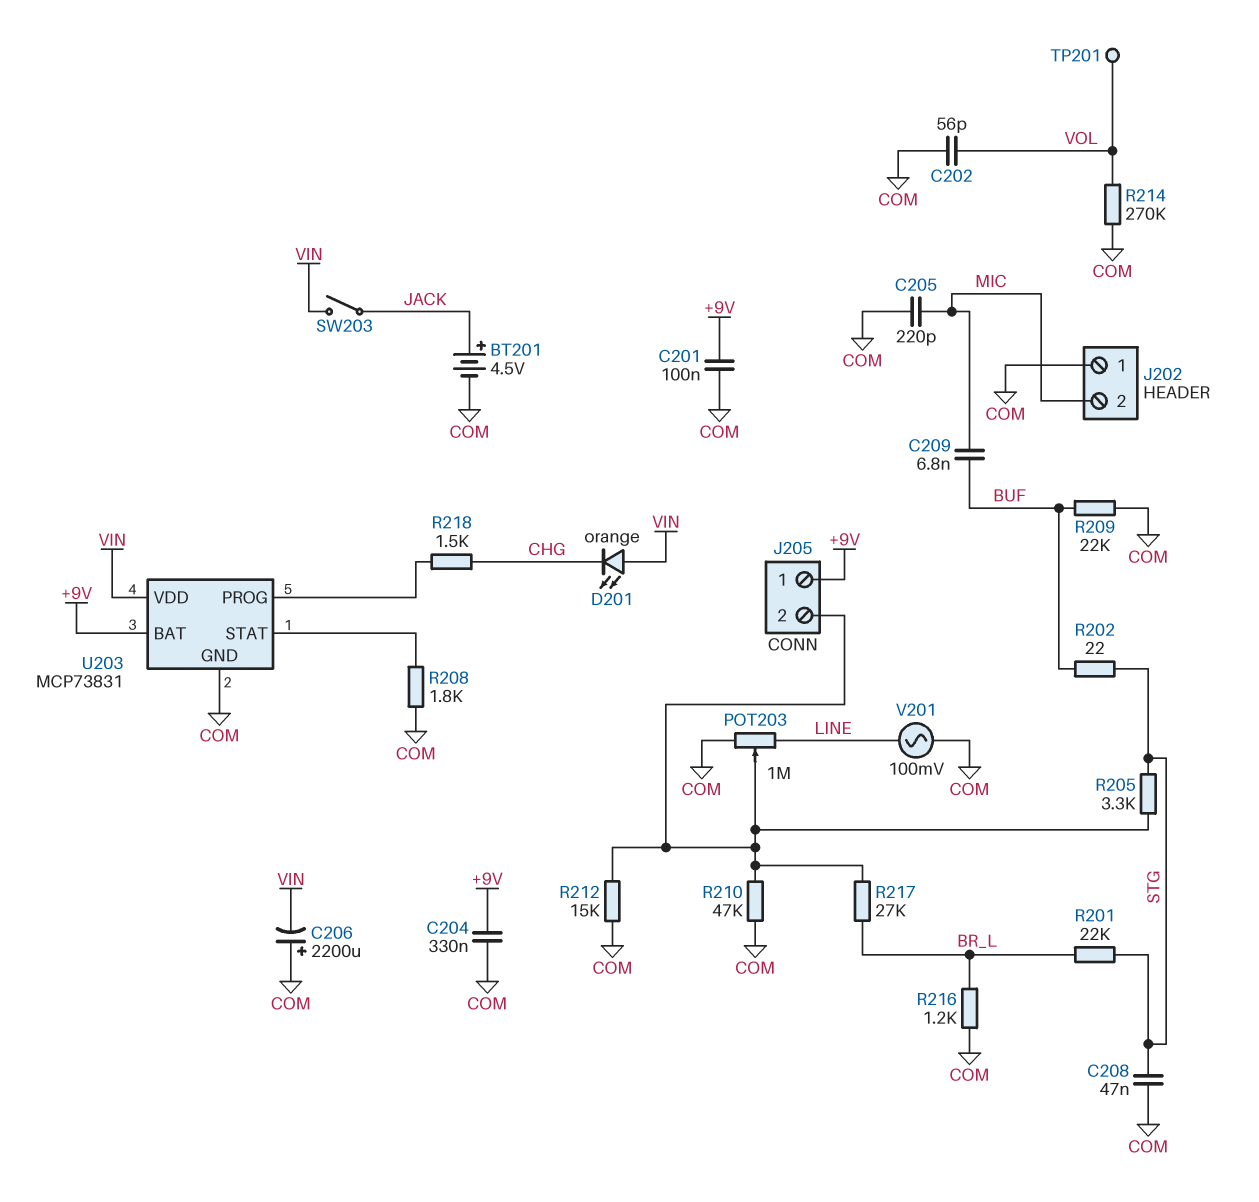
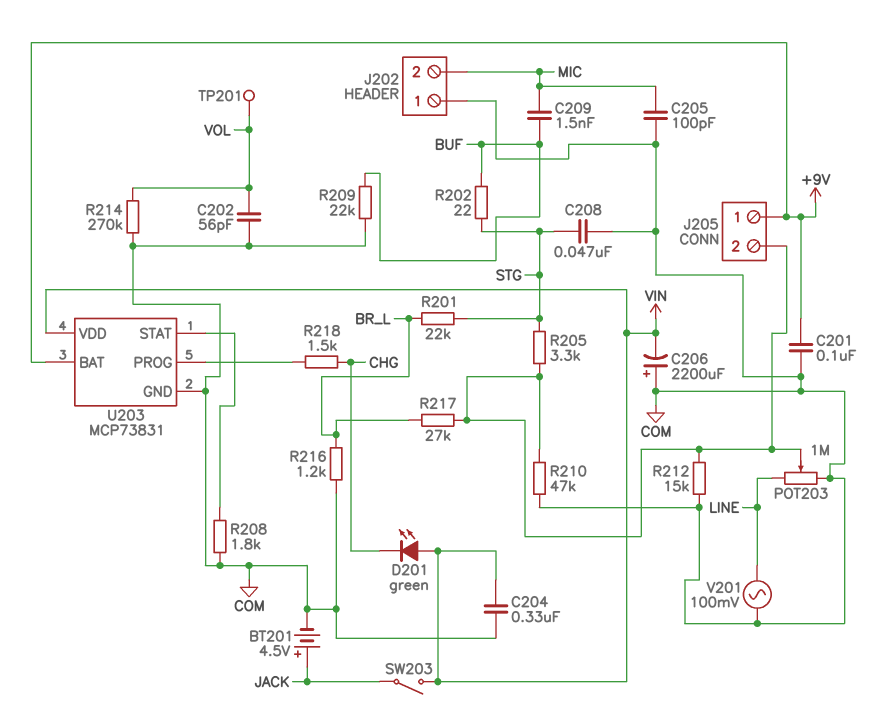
C204: 330nF (+9V, COM) -> 330nF (COM, VIN)
C205: 220pF (COM, MIC) -> 100pF (COM, MIC)
C209: 6.8nF (BUF, MIC) -> 1.5nF (BUF, MIC)
D201: LED orange (A VIN, K CHG) -> LED green (A VIN, K CHG)

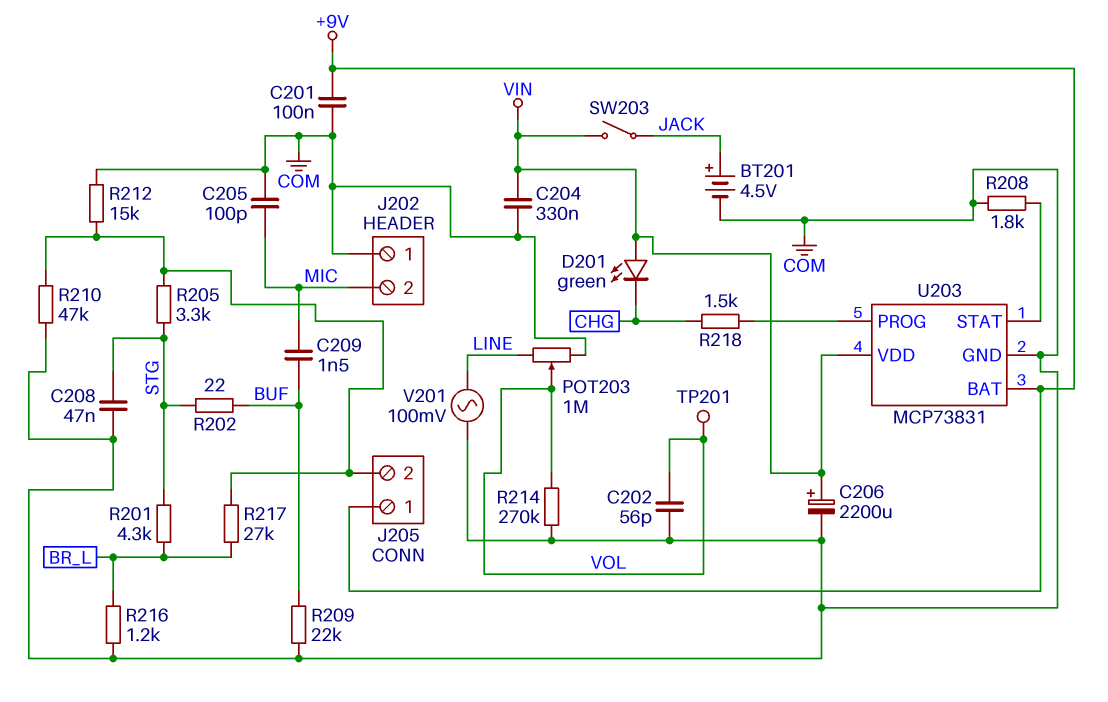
C206: 2200uF (plus COM, minus VIN) -> 2200uF (plus VIN, minus COM)
POT203: 1M (COM, LINE, wiper J205/2) -> 1M (COM, LINE, wiper VOL)
R201: 22k (BR_L, STG) -> 4.3k (BR_L, STG)

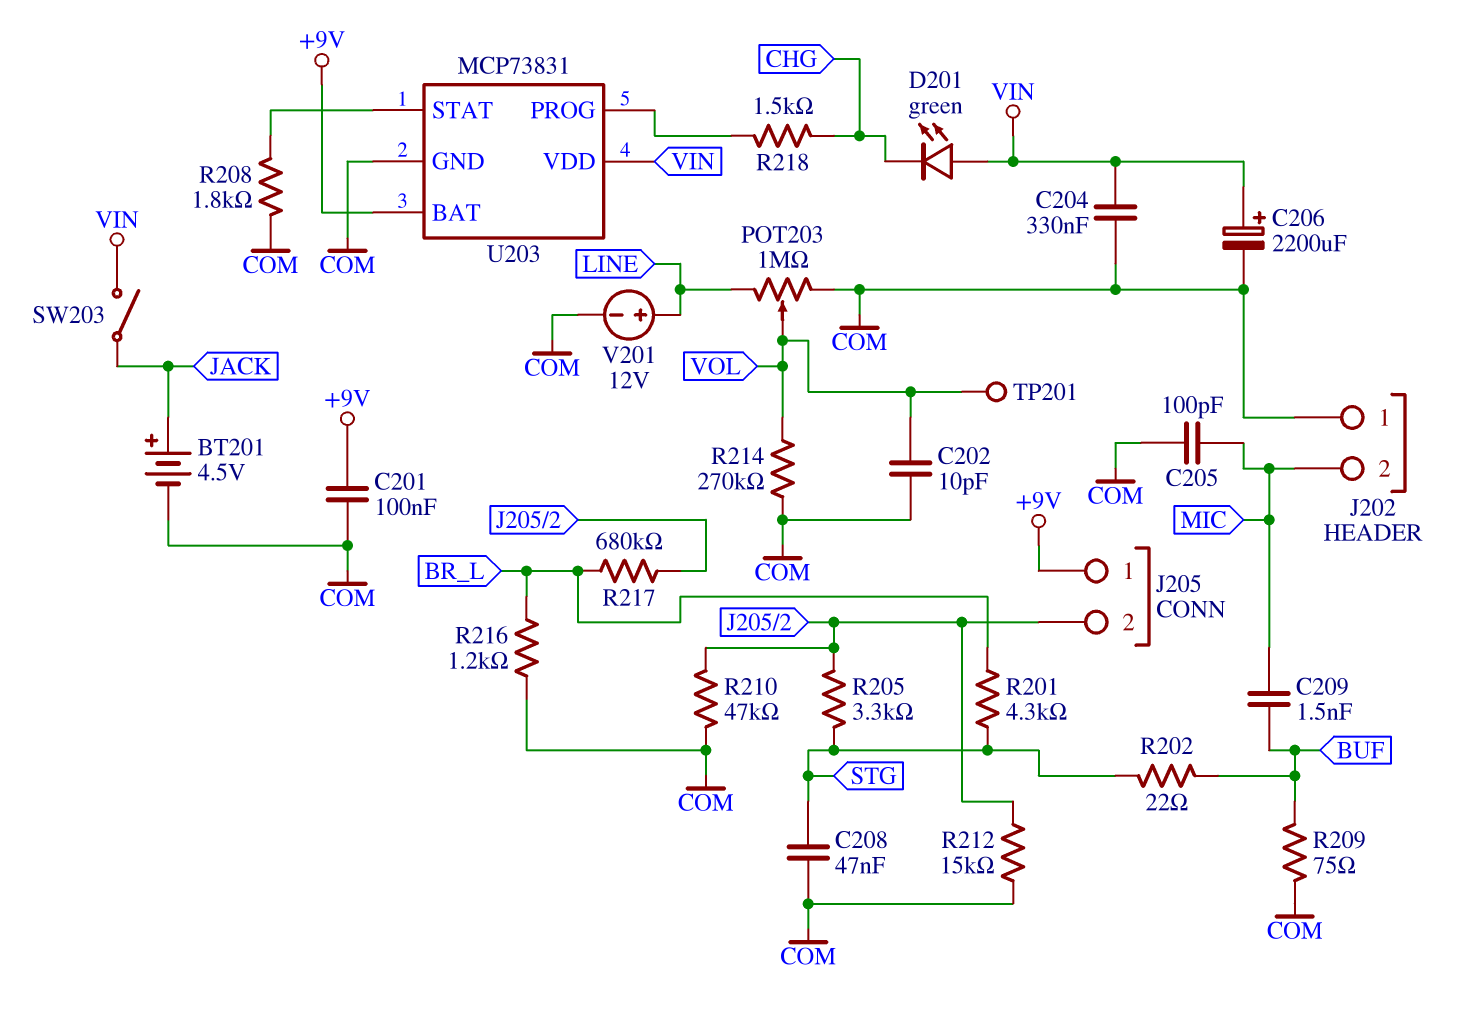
C202: 56pF (COM, VOL) -> 10pF (COM, VOL)
R209: 22k (BUF, COM) -> 75 (BUF, COM)
R217: 27k (BR_L, J205/2) -> 680k (BR_L, J205/2)
V201: AC 100mV (COM, LINE) -> 12V (plus LINE, minus COM)

